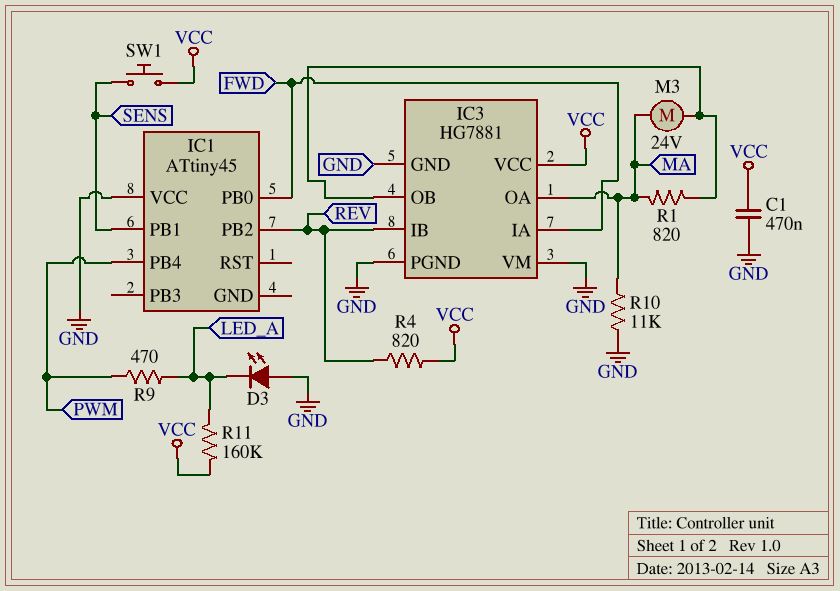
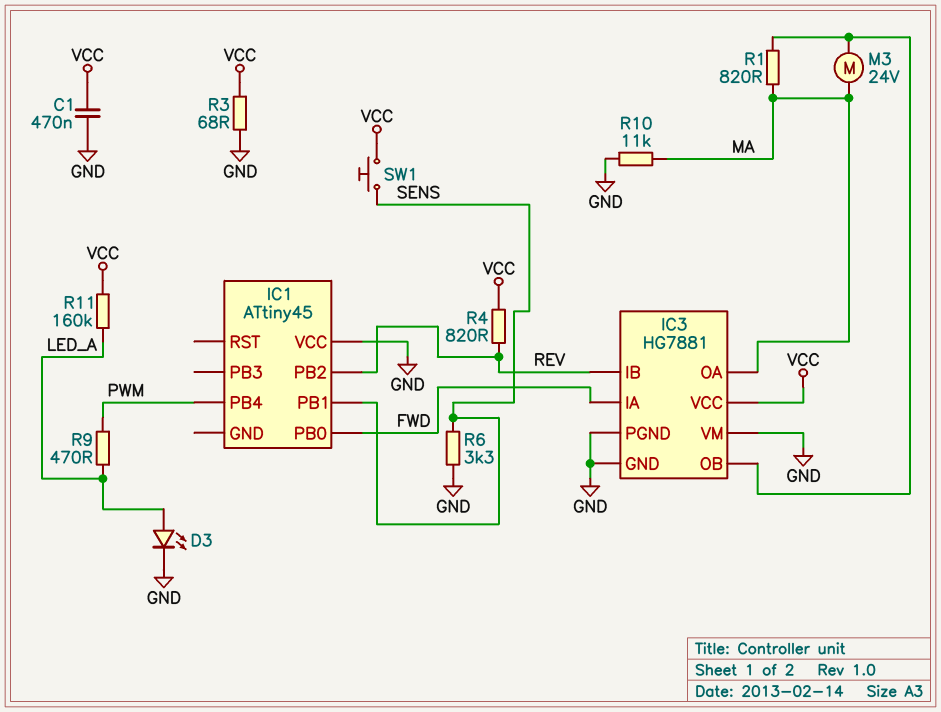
D3: LED (A GND, K LED_A) -> LED (A LED_A, K GND)
R3: none -> 68 (GND, VCC)
R6: none -> 3.3k (GND, SENS)

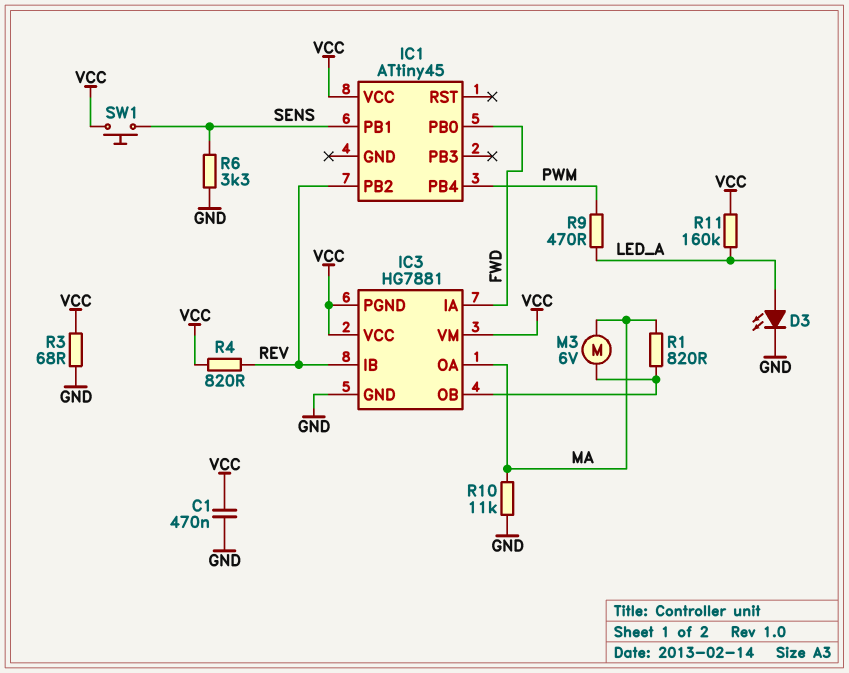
IC1 pin VCC: GND -> VCC
IC3 pin PGND: GND -> VCC
IC3 pin VM: GND -> VCC
M3: motor 24V (IC3/OB, MA) -> motor 6V (IC3/OB, MA)

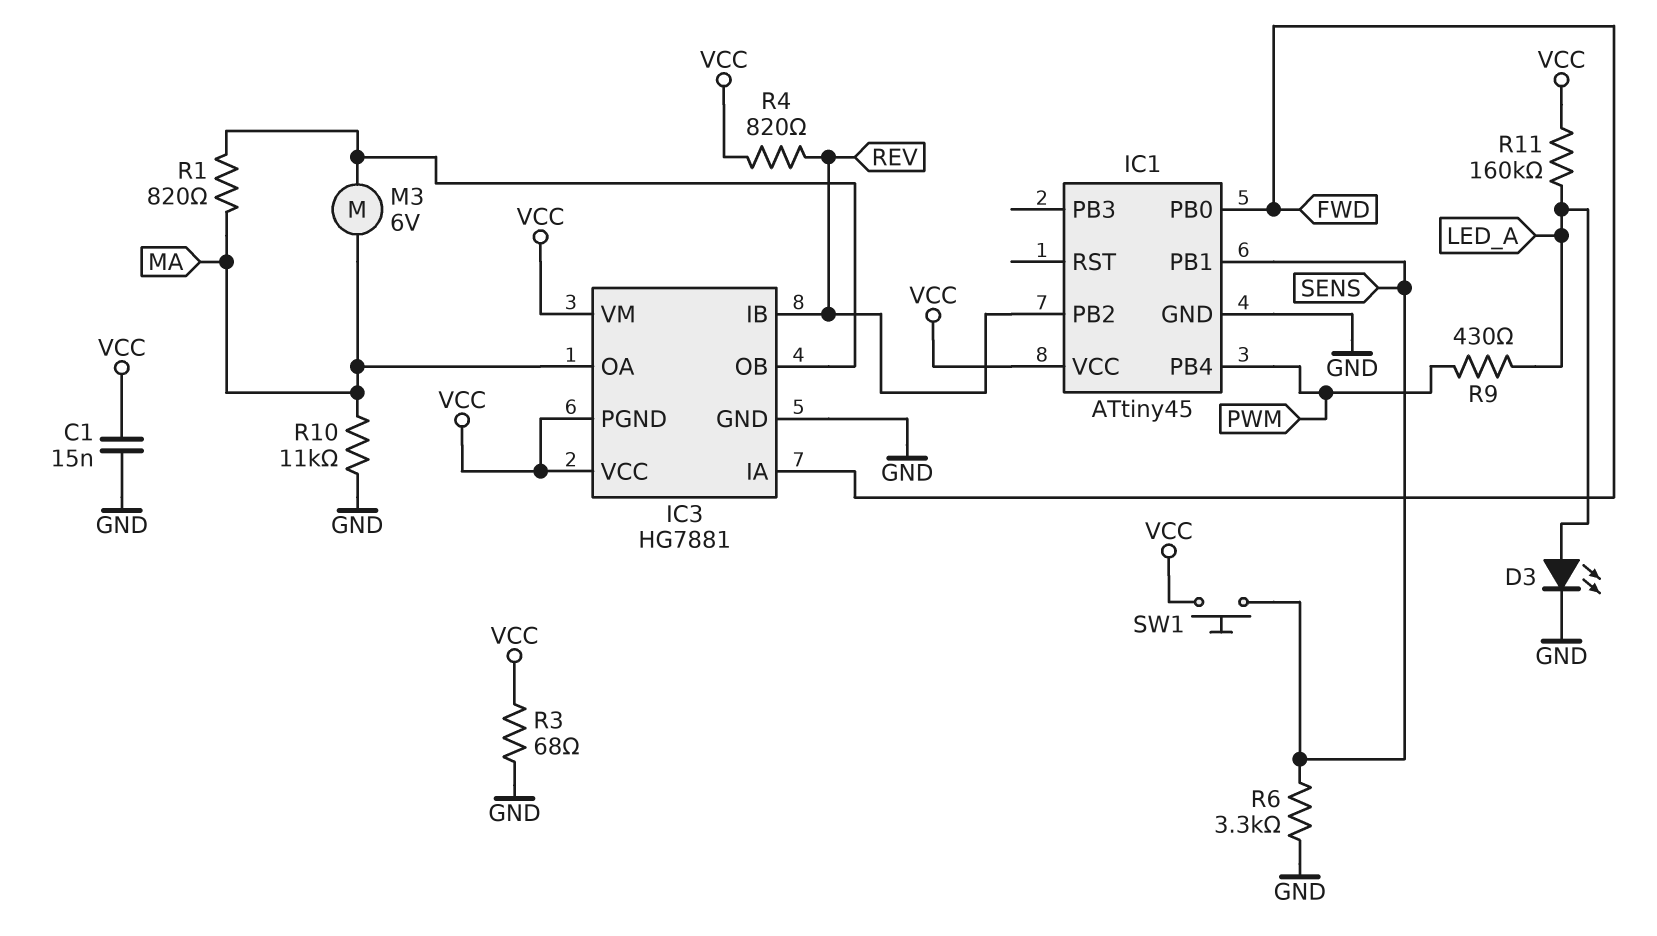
C1: 470nF (GND, VCC) -> 15nF (GND, VCC)
IC1 pin GND: none -> GND
R9: 470 (LED_A, PWM) -> 430 (LED_A, PWM)

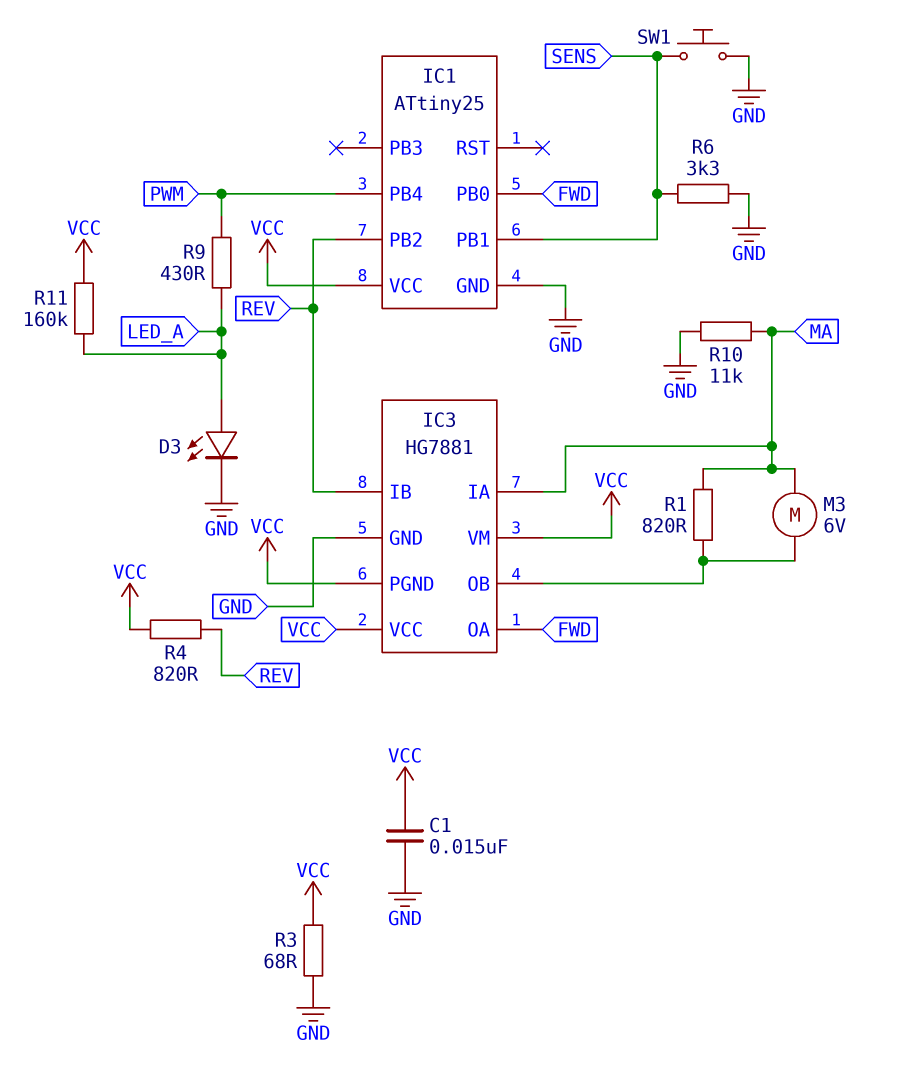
IC1: ATtiny45 -> ATtiny25
IC3 pin IA: FWD -> MA
IC3 pin OA: MA -> FWD
SW1: button (SENS, VCC) -> button (GND, SENS)

